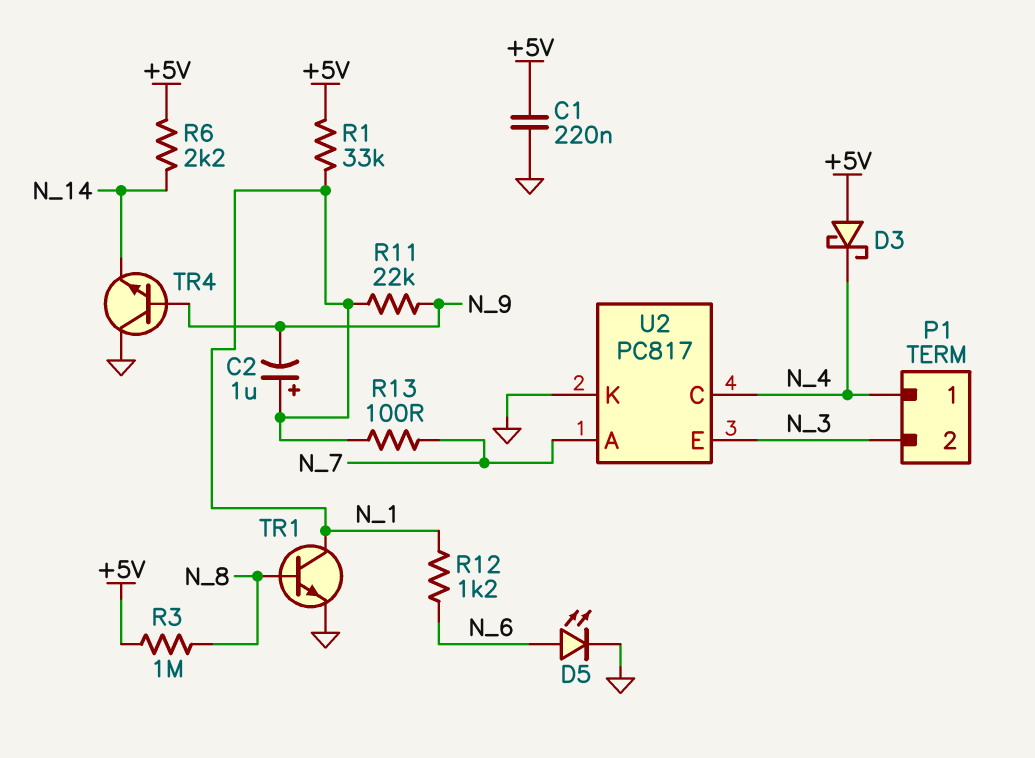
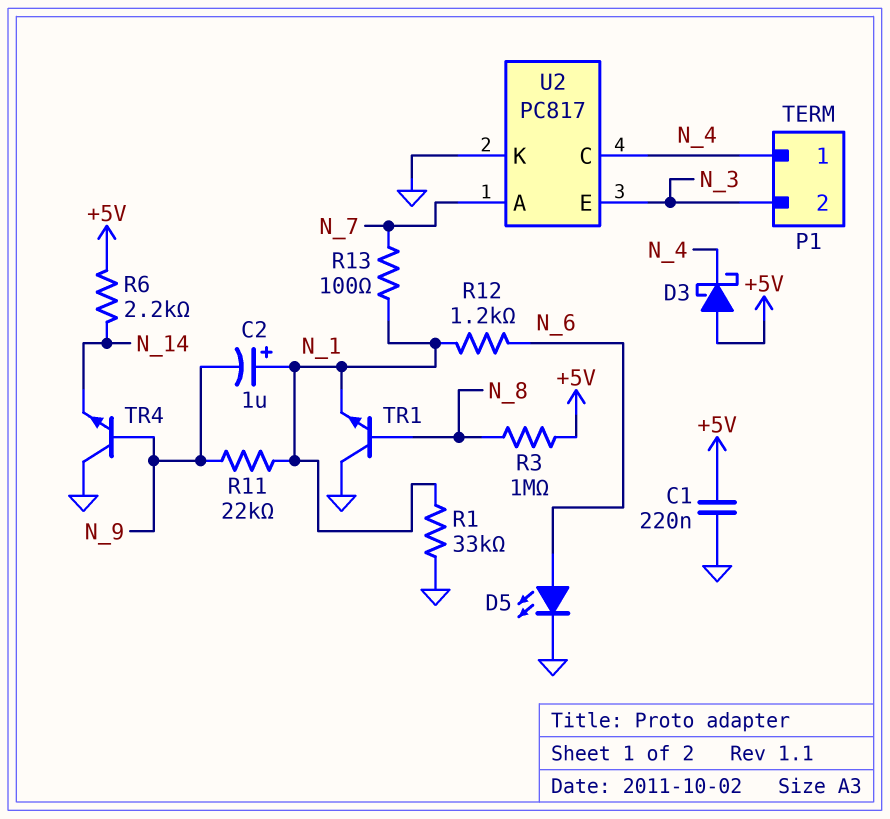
R1: 33k (+5V, N_1) -> 33k (GND, N_1)
TR1: NPN (B N_8, C N_1, E GND) -> NPN (B N_8, C GND, E N_1)

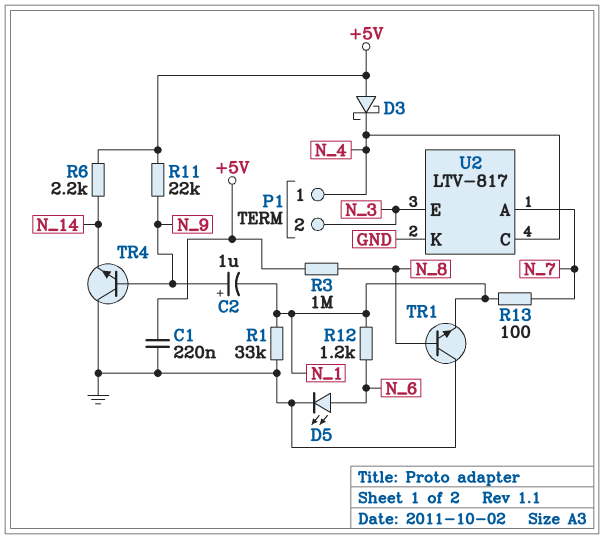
C2: 1uF (plus N_1, minus N_9) -> 1uF (plus N_9, minus N_1)
R11: 22k (N_1, N_9) -> 22k (+5V, N_9)
U2: PC817 -> LTV-817

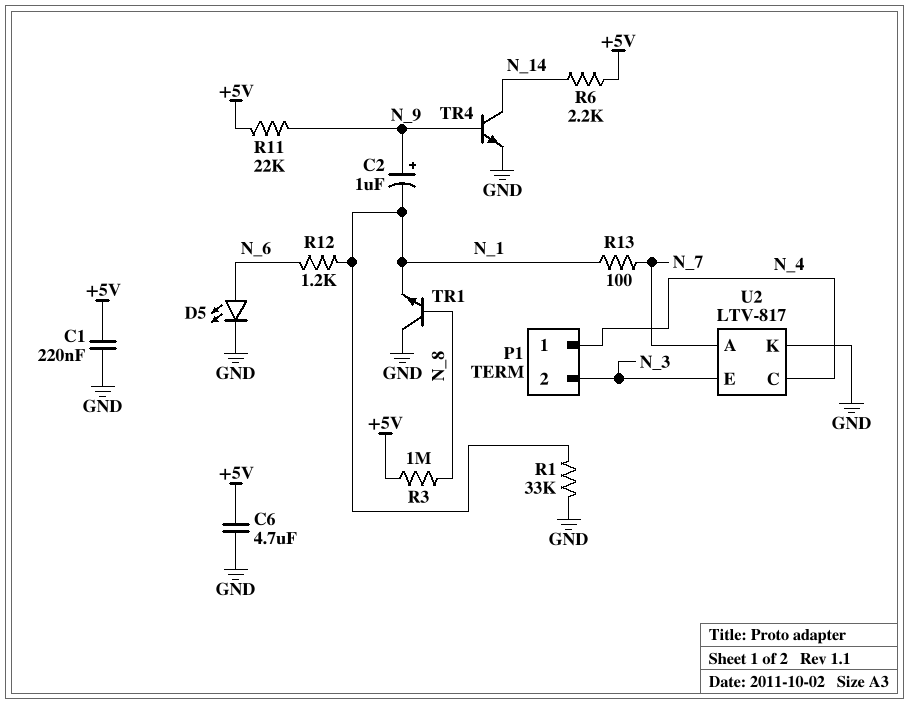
C6: none -> 4.7uF (+5V, GND)
D3: schottky (A +5V, K N_4) -> none
TR4: NPN (B N_9, C GND, E N_14) -> NPN (B N_9, C N_14, E GND)

